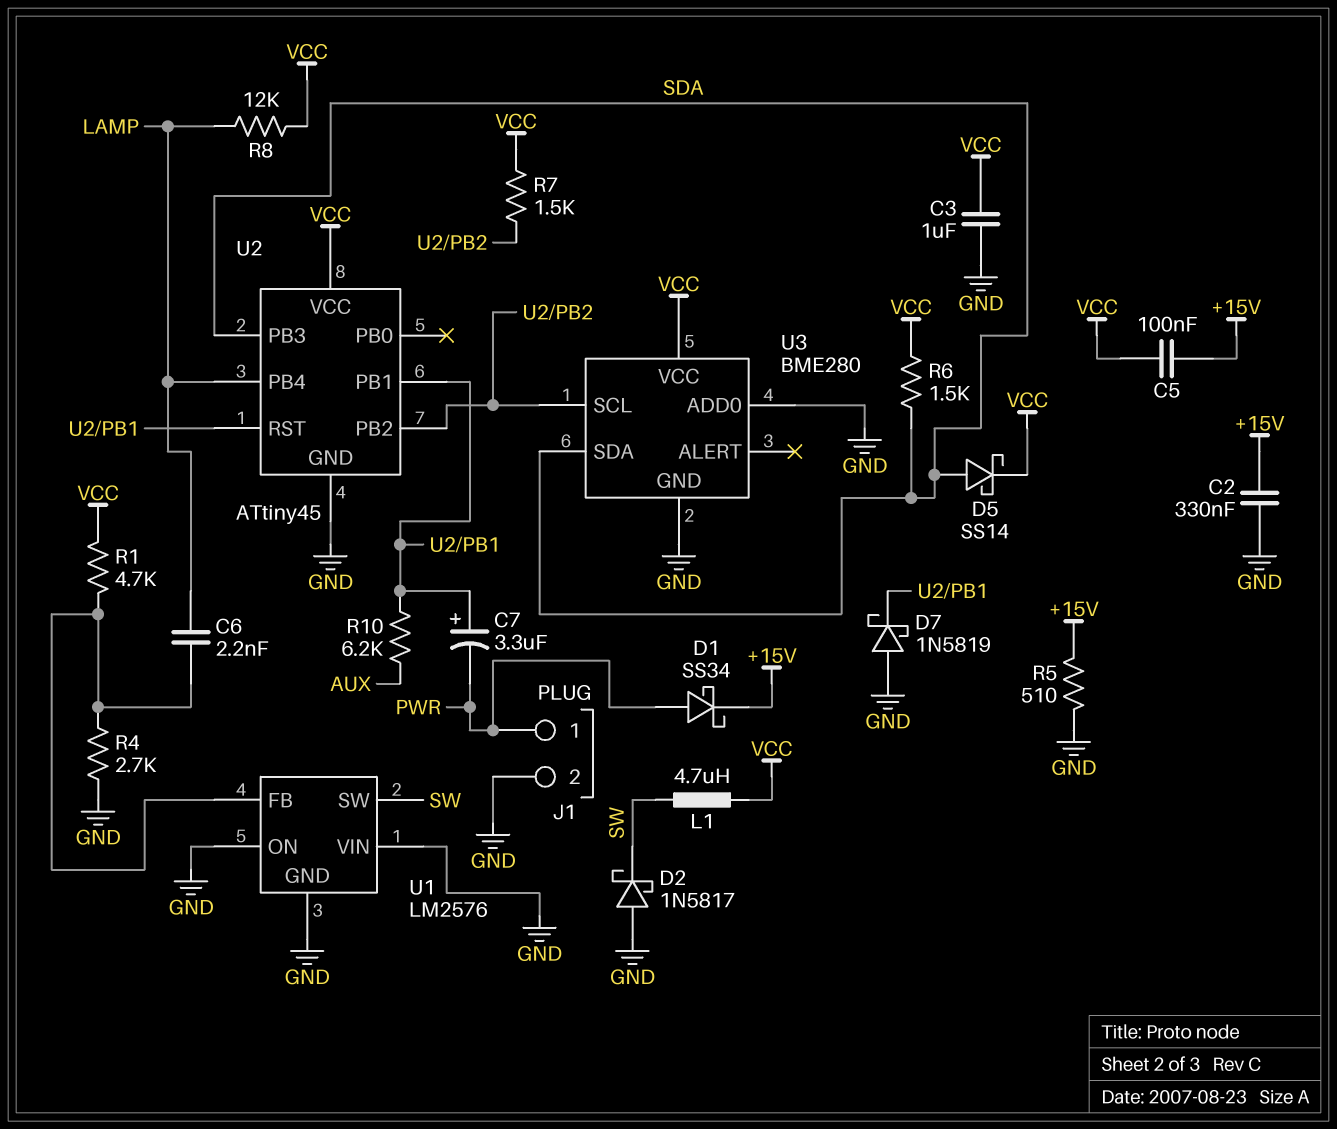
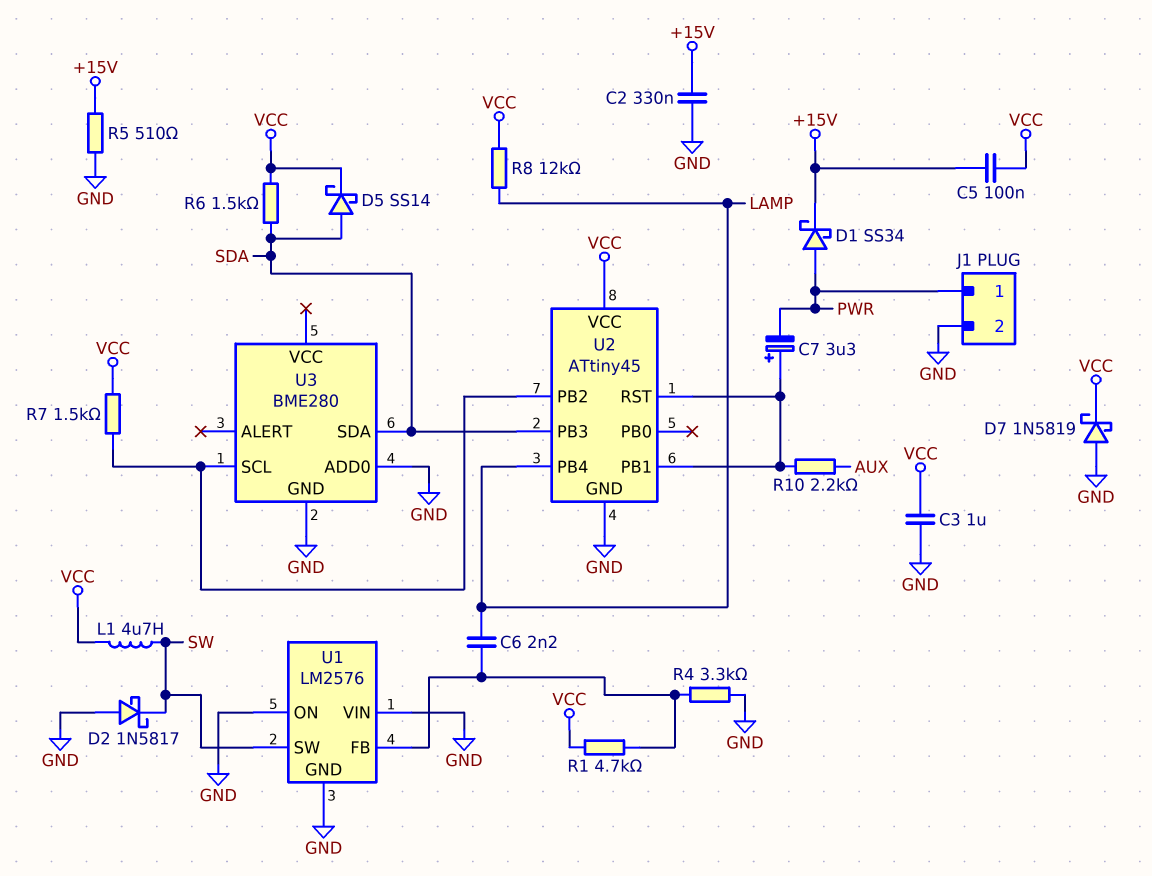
D7: schottky 1N5819 (A GND, K U2/PB1) -> schottky 1N5819 (A GND, K VCC)
R4: 2.7k (GND, U1/FB) -> 3.3k (GND, U1/FB)
R10: 6.2k (AUX, U2/PB1) -> 2.2k (AUX, U2/PB1)
U3 pin VCC: VCC -> none

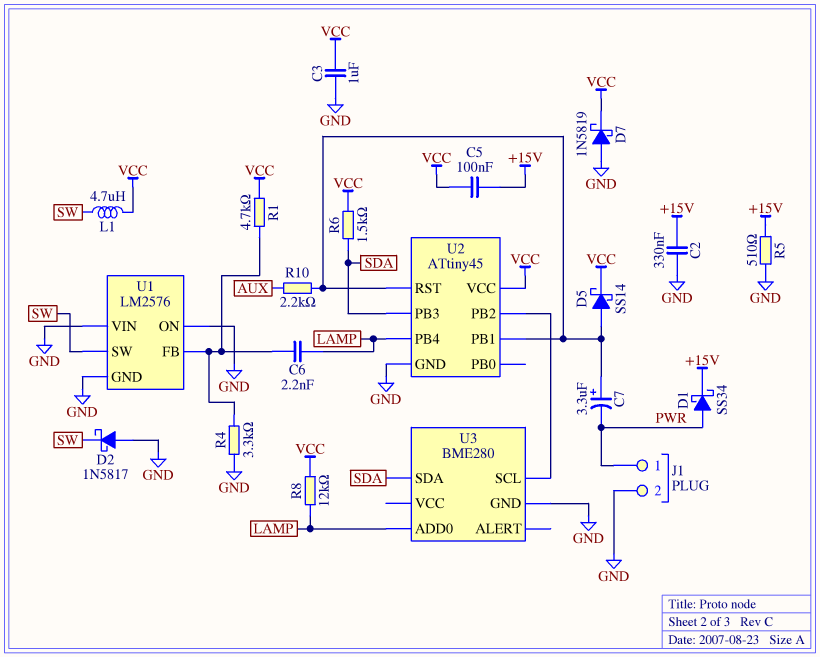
D5: schottky SS14 (A SDA, K VCC) -> schottky SS14 (A U2/PB1, K VCC)
R7: 1.5k (U2/PB2, VCC) -> none
U3 pin ADD0: GND -> LAMP

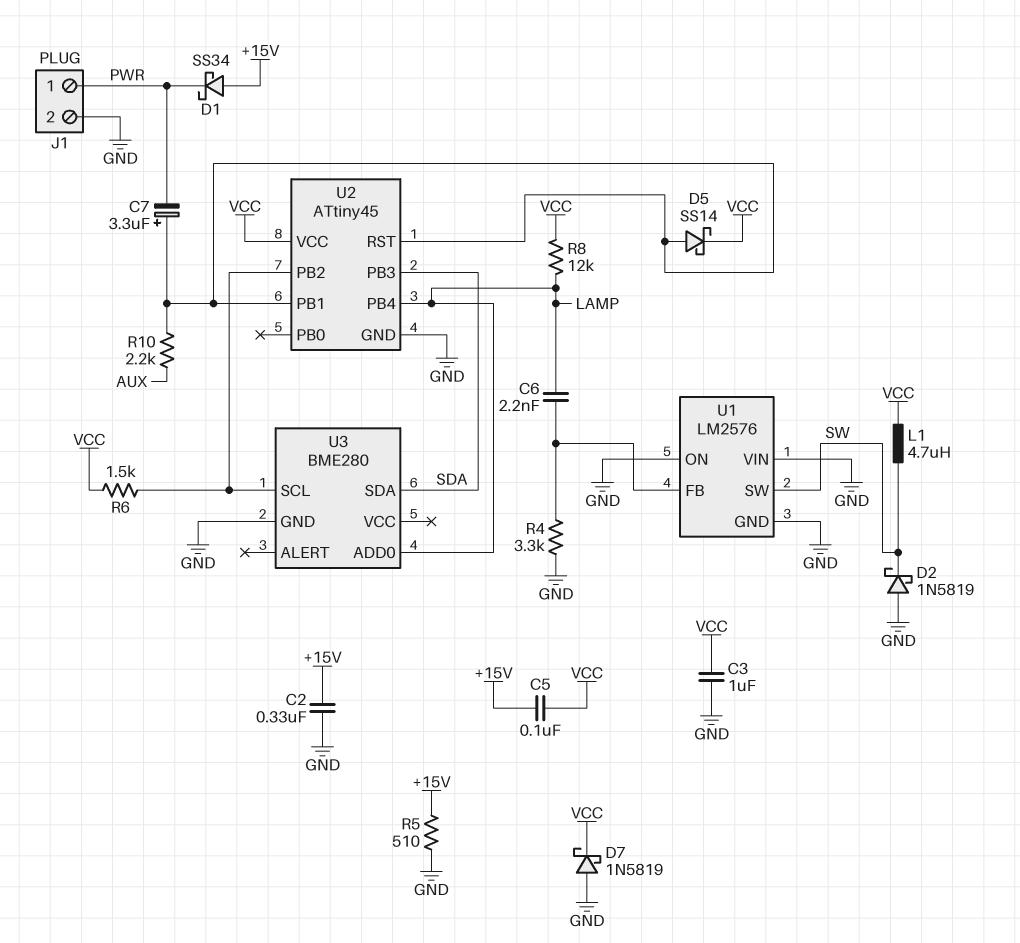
D1: schottky SS34 (A PWR, K +15V) -> schottky SS34 (A +15V, K PWR)
D2: schottky 1N5817 (A GND, K SW) -> schottky 1N5819 (A GND, K SW)
R1: 4.7k (U1/FB, VCC) -> none
R6: 1.5k (SDA, VCC) -> 1.5k (U2/PB2, VCC)

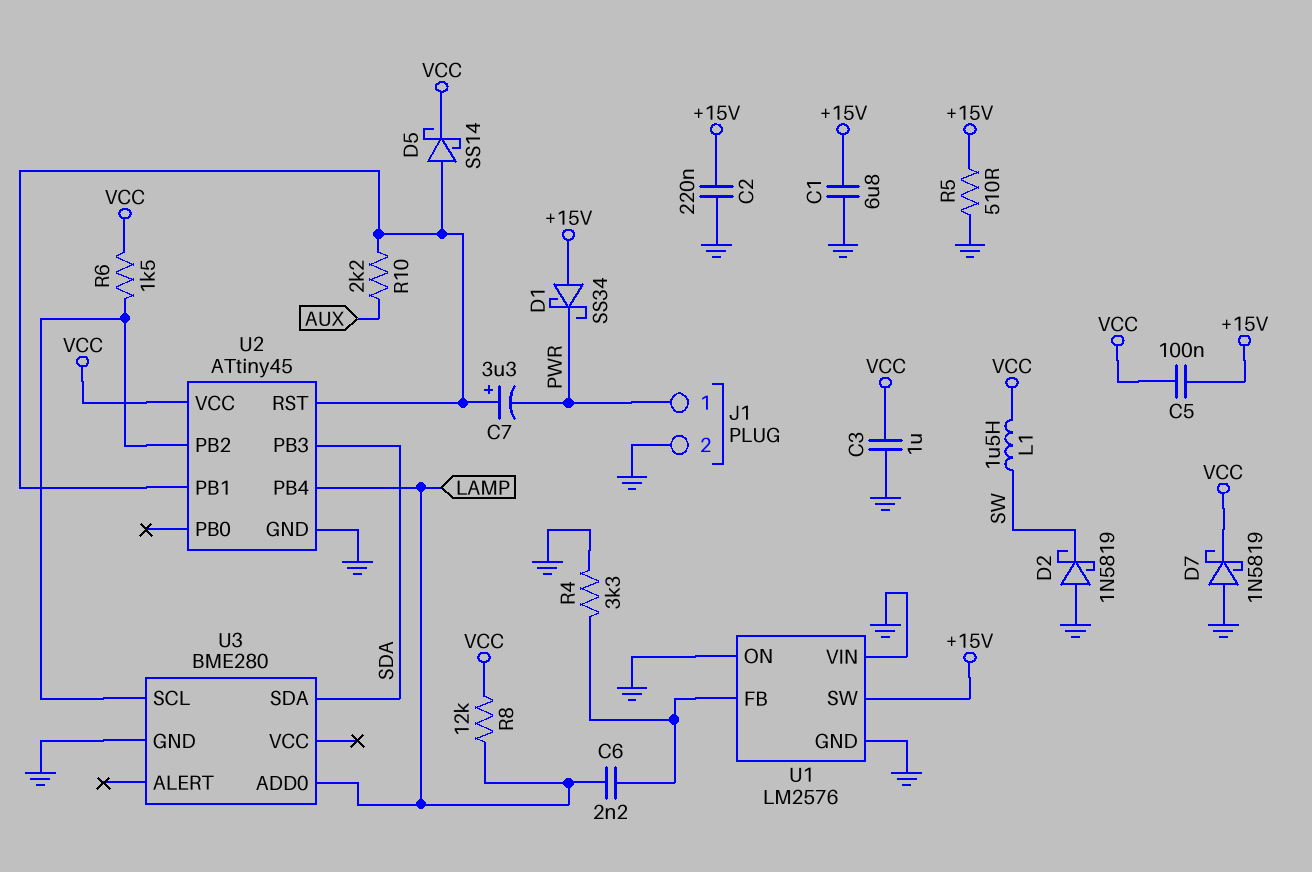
C1: none -> 6.8uF (+15V, GND)
C2: 330nF (+15V, GND) -> 220nF (+15V, GND)
L1: 4.7uH (SW, VCC) -> 1.5uH (SW, VCC)
U1 pin SW: SW -> +15V

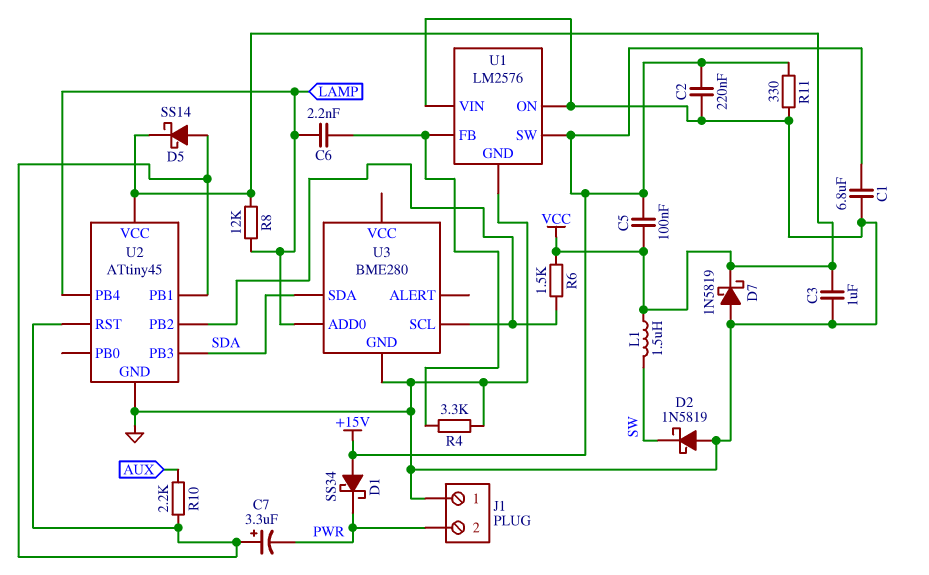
J1 pin 1: PWR -> GND
J1 pin 2: GND -> PWR
R5: 510 (+15V, GND) -> none
R11: none -> 330 (+15V, GND)

